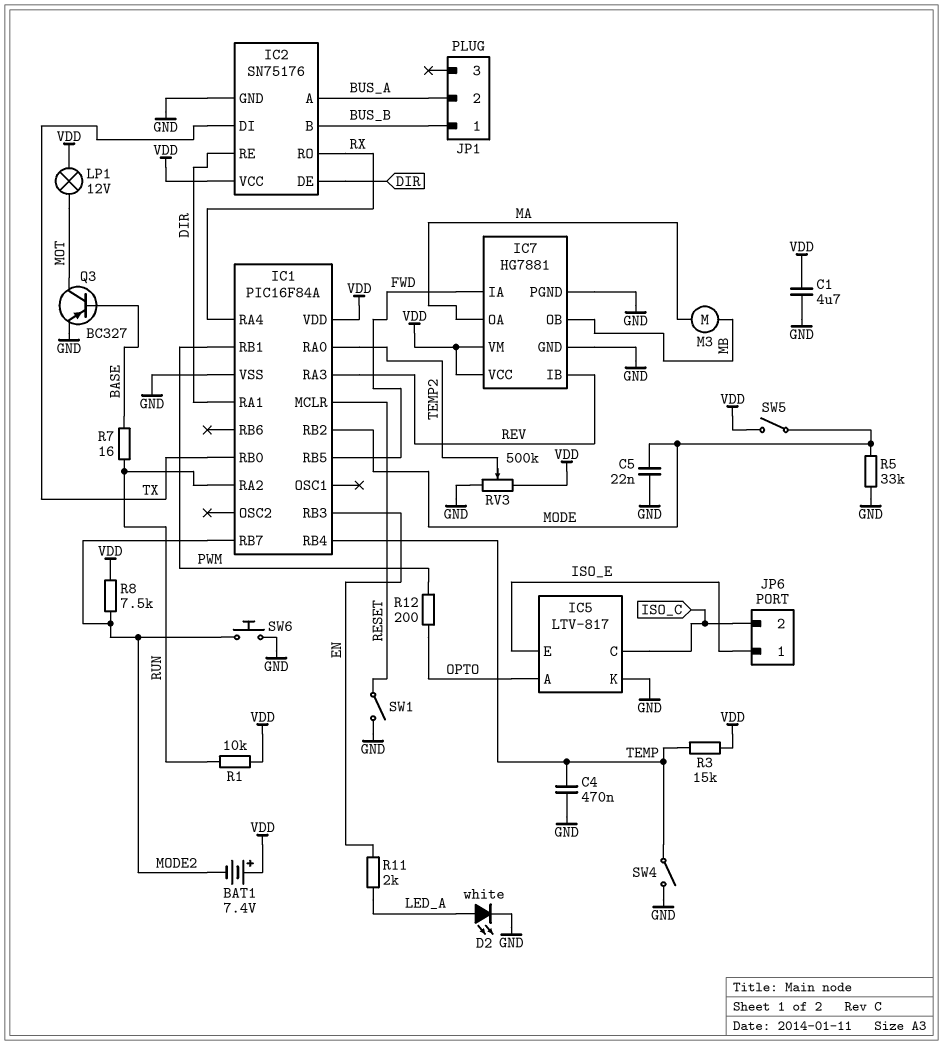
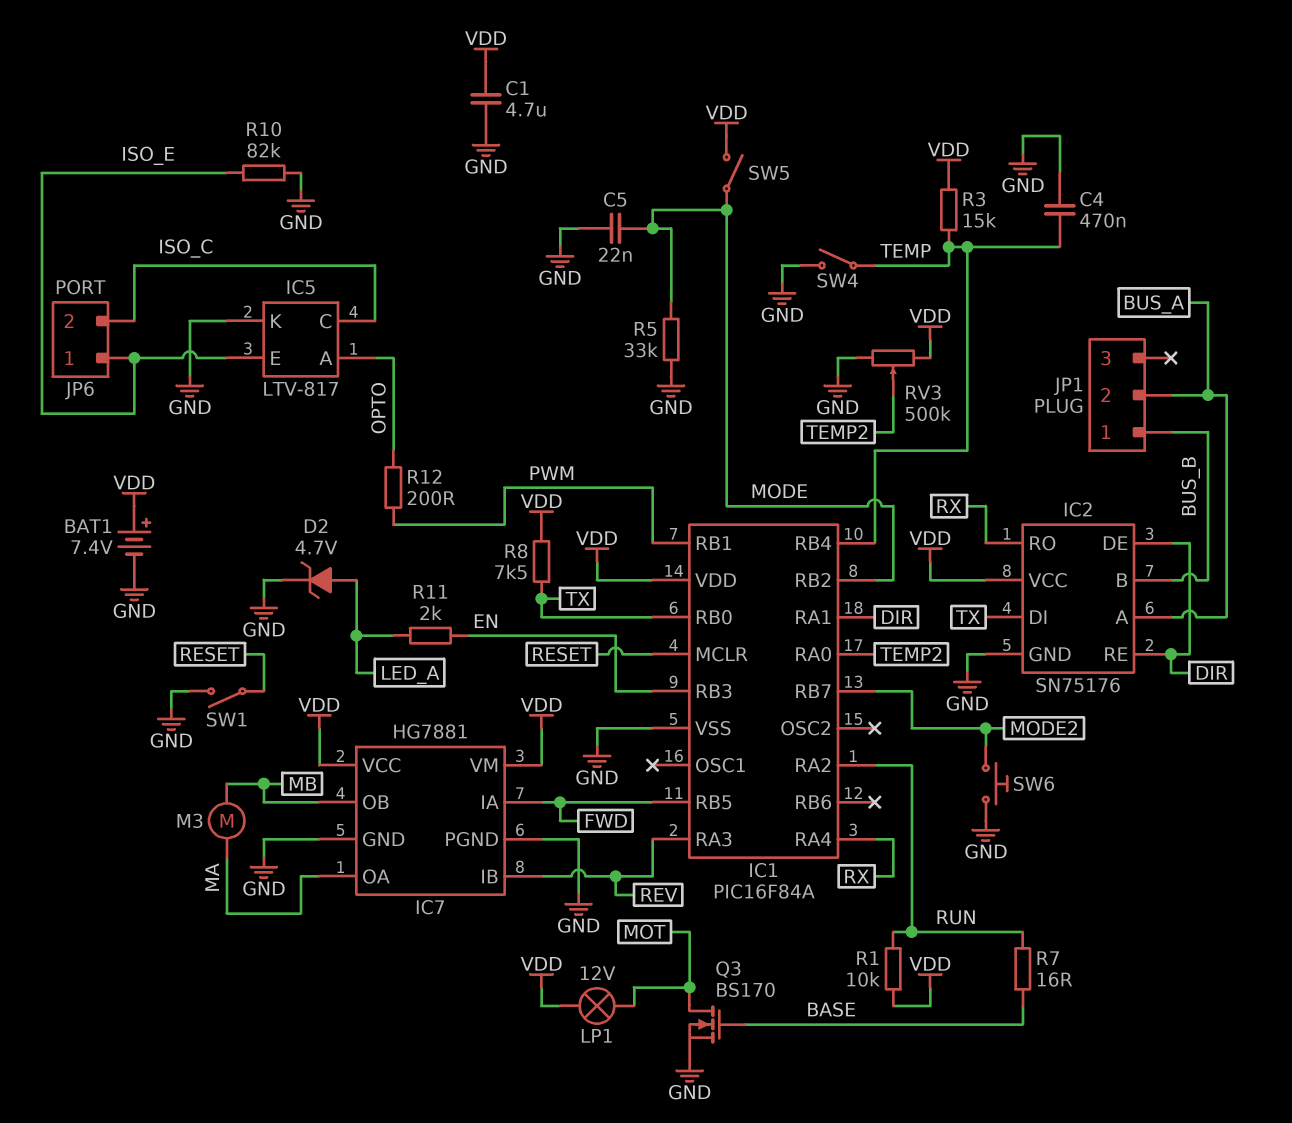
BAT1: 7.4V (plus VDD, minus MODE2) -> 7.4V (plus VDD, minus GND)
D2: LED white (A LED_A, K GND) -> zener 4.7V (A LED_A, K GND)
Q3: PNP BC327 (B BASE, C MOT, E GND) -> NMOS BS170 (G BASE, D MOT, S GND)
R8: 7.5k (MODE2, VDD) -> 7.5k (TX, VDD)
R10: none -> 82k (GND, ISO_E)

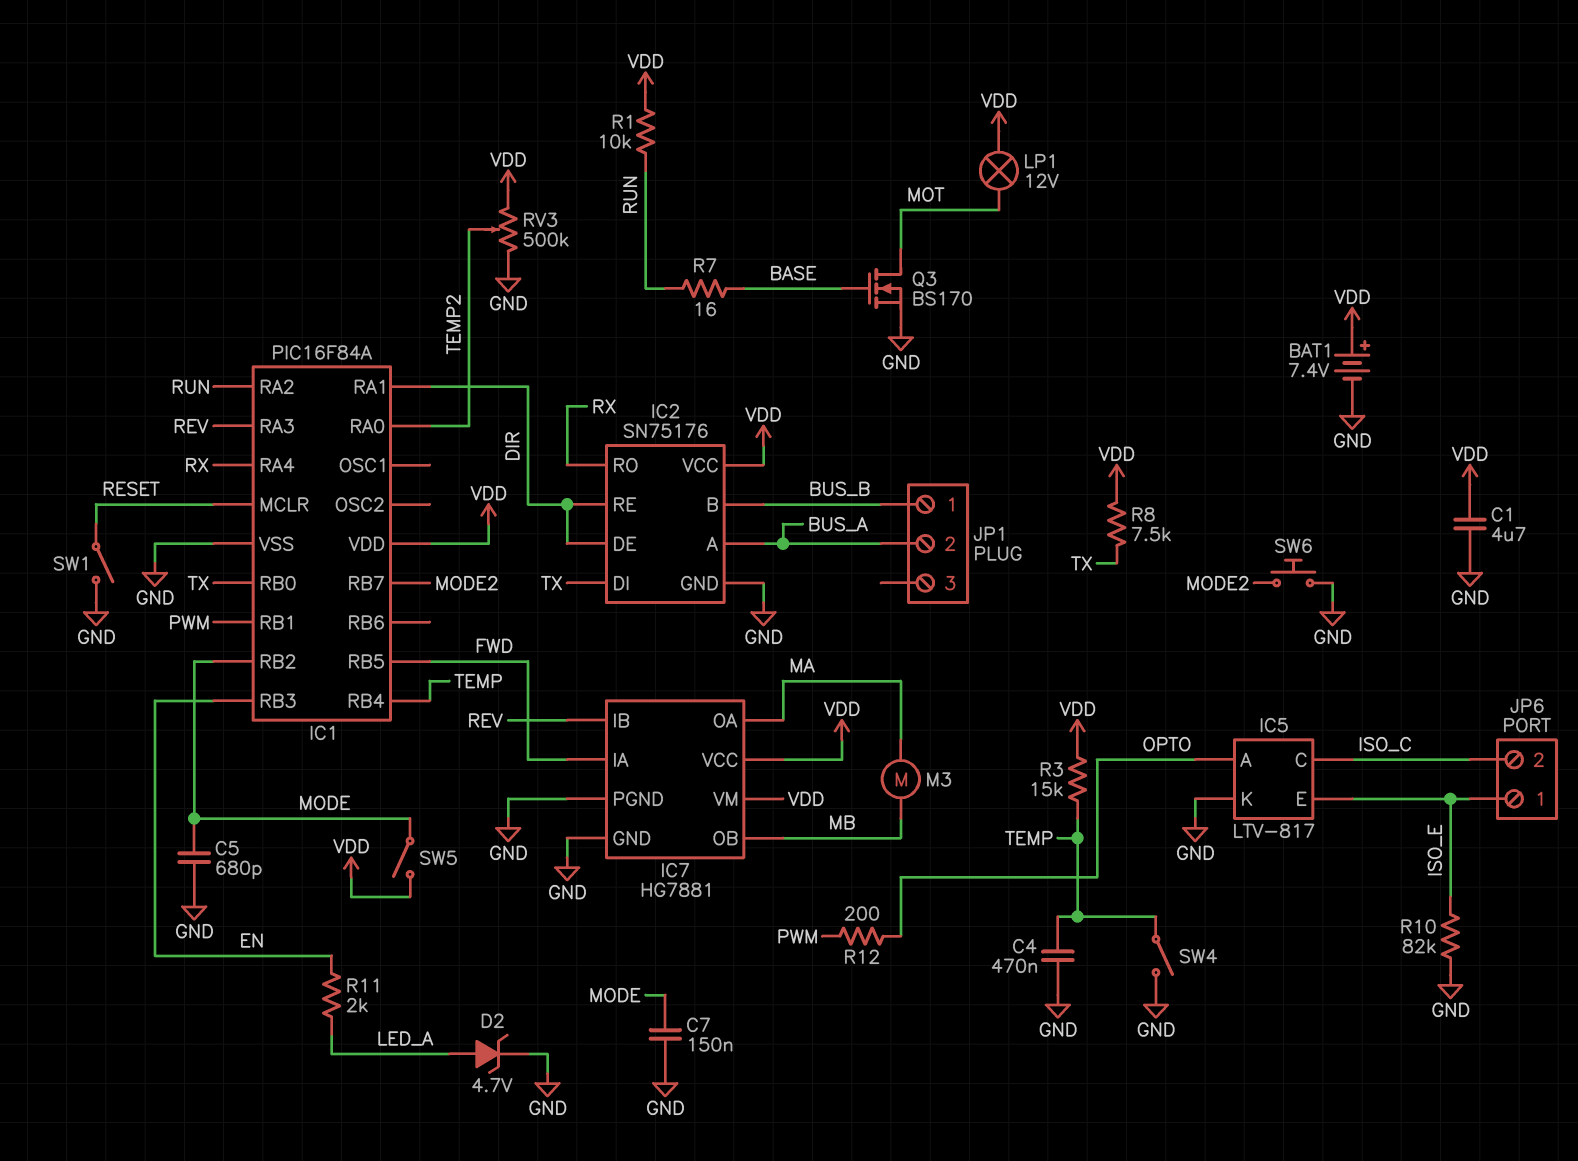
C5: 22nF (GND, MODE) -> 680pF (GND, MODE)
C7: none -> 150nF (GND, MODE)
R5: 33k (GND, MODE) -> none

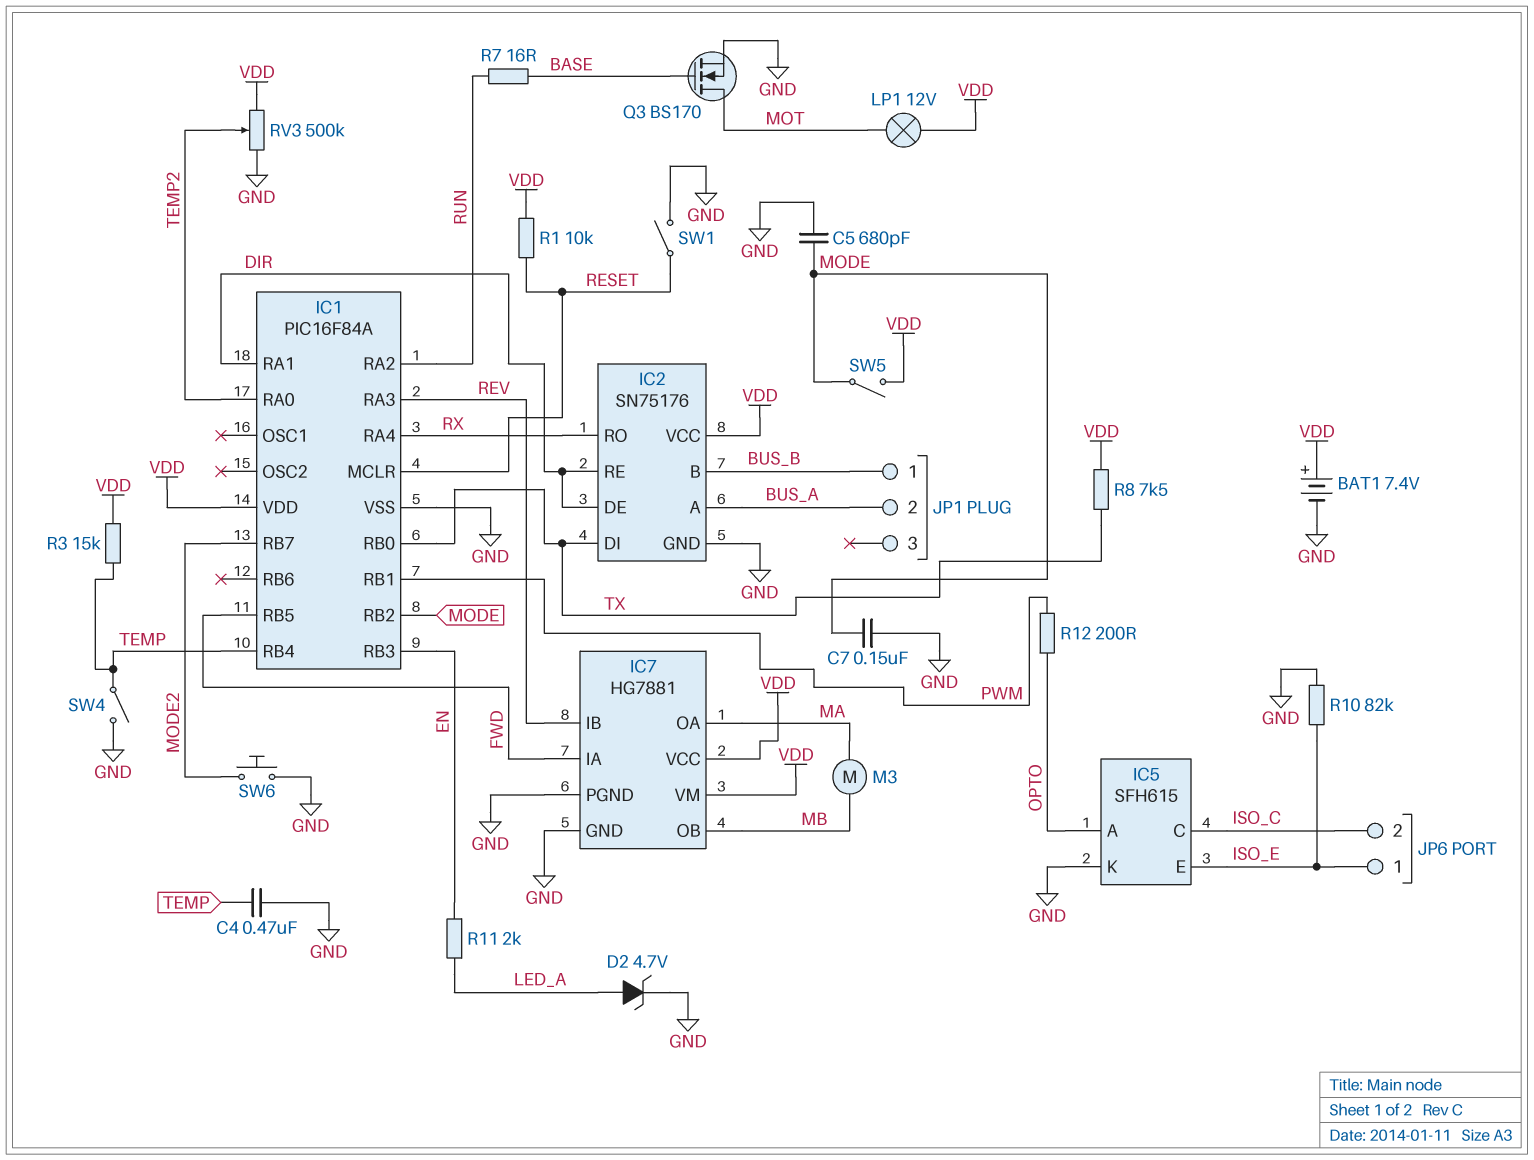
C1: 4.7uF (GND, VDD) -> none
IC5: LTV-817 -> SFH615
R1: 10k (RUN, VDD) -> 10k (RESET, VDD)

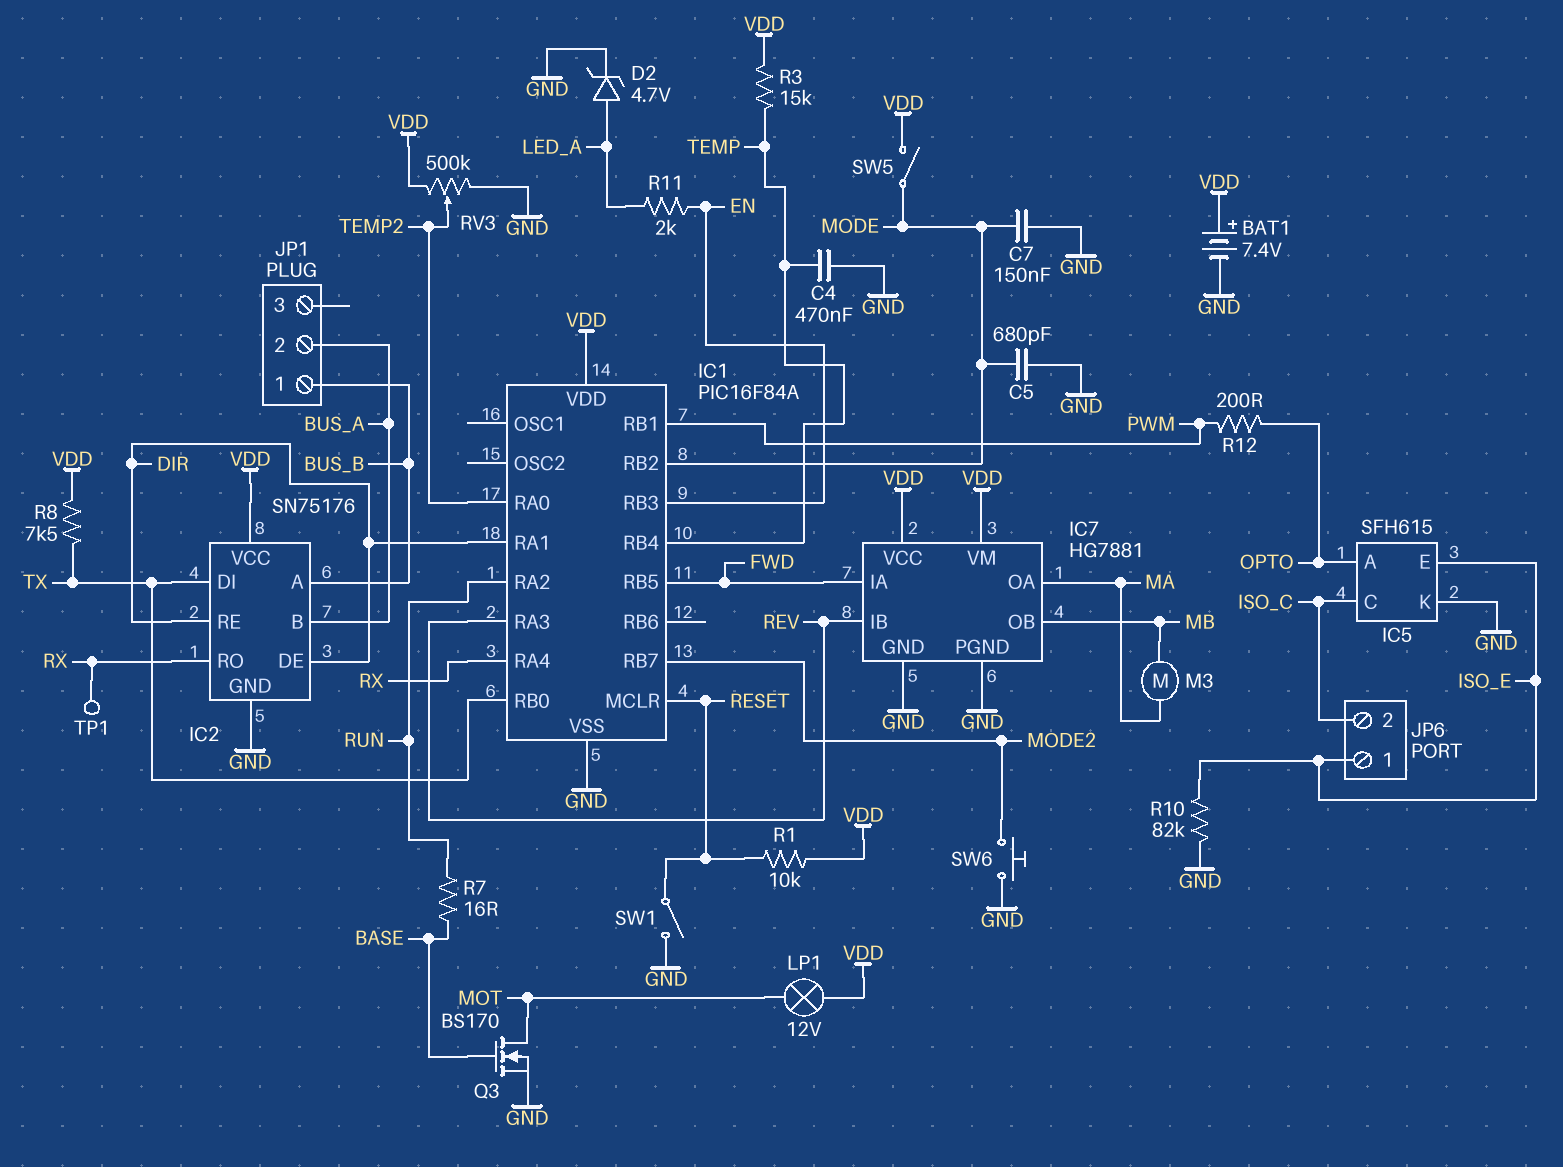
IC2 pin A: BUS_A -> BUS_B
IC2 pin B: BUS_B -> BUS_A
SW4: switch (GND, TEMP) -> none
TP1: none -> test point (RX)

